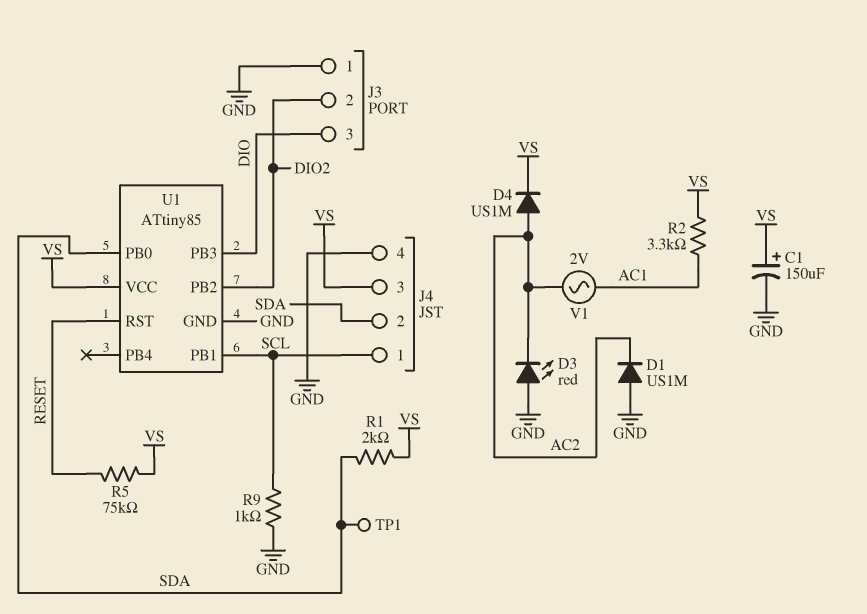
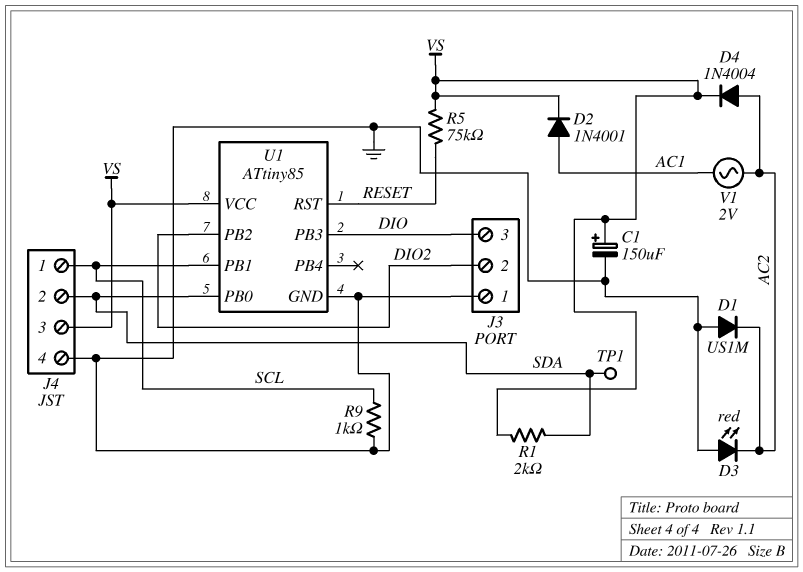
D2: none -> diode 1N4001 (A AC1, K VS)
D4: diode US1M (A AC2, K VS) -> diode 1N4004 (A AC2, K VS)
R2: 3.3k (AC1, VS) -> none

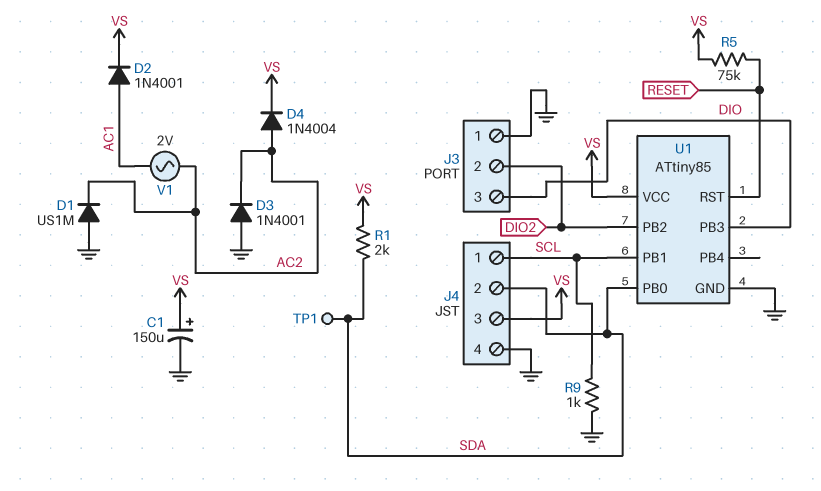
D3: LED red (A GND, K AC2) -> diode 1N4001 (A GND, K AC2)

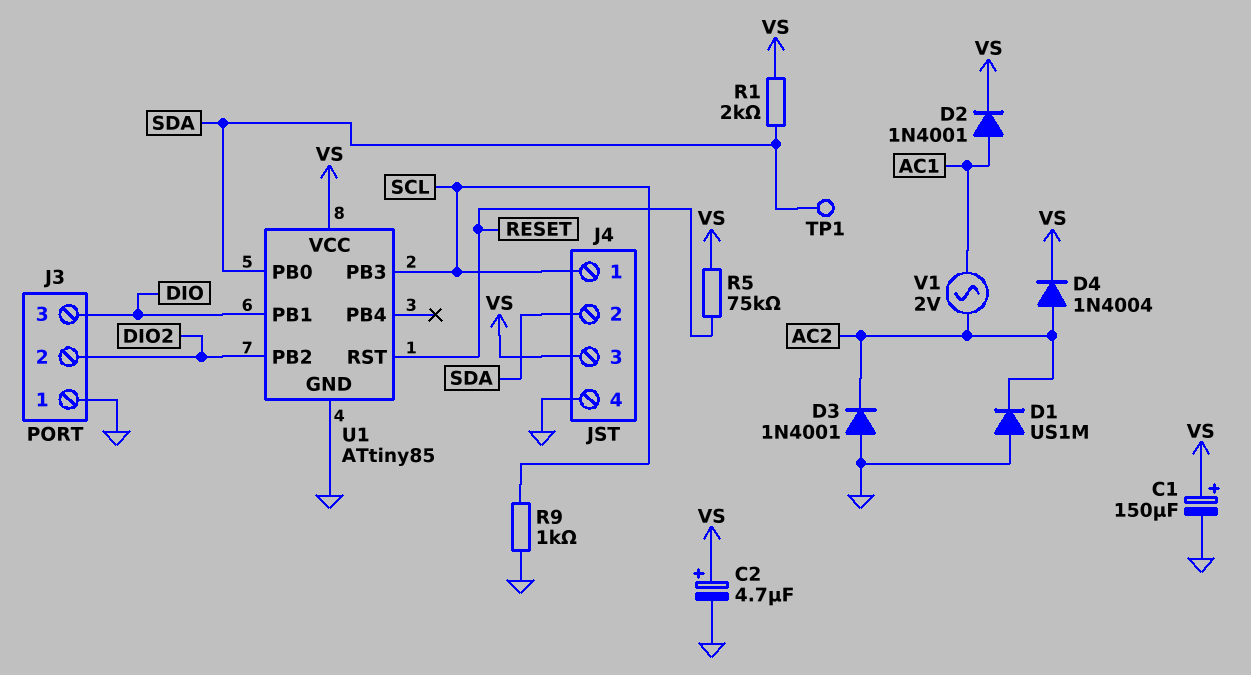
C2: none -> 4.7uF (plus VS, minus GND)
U1 pin PB1: SCL -> DIO
U1 pin PB3: DIO -> SCL

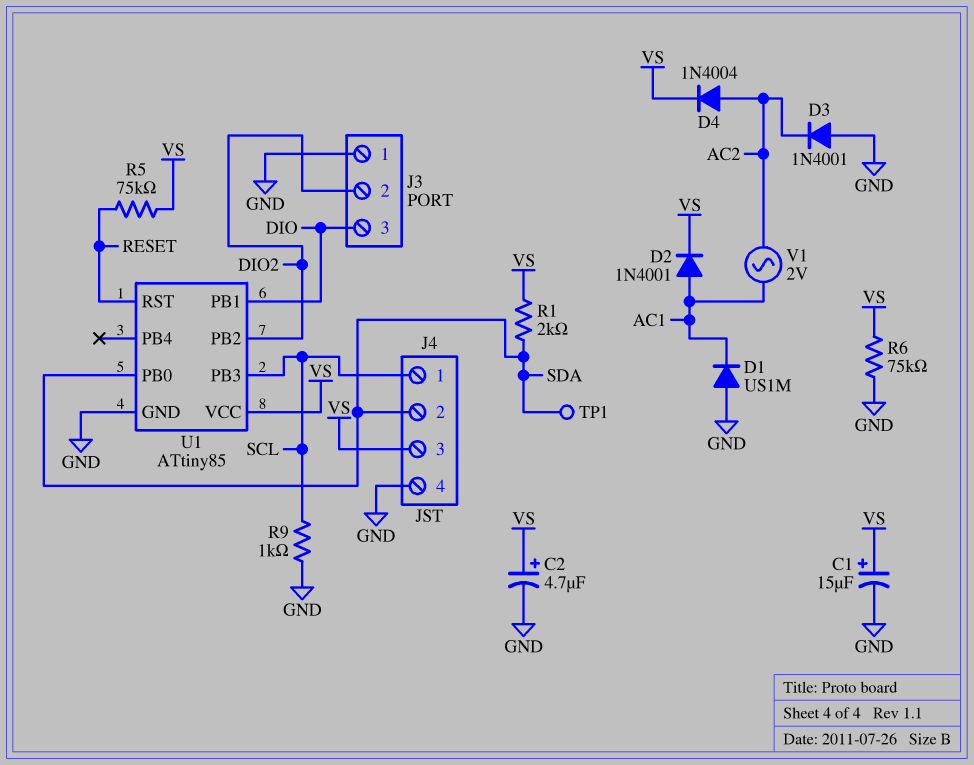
C1: 150uF (plus VS, minus GND) -> 15uF (plus VS, minus GND)
D1: diode US1M (A GND, K AC2) -> diode US1M (A GND, K AC1)
R6: none -> 75k (GND, VS)

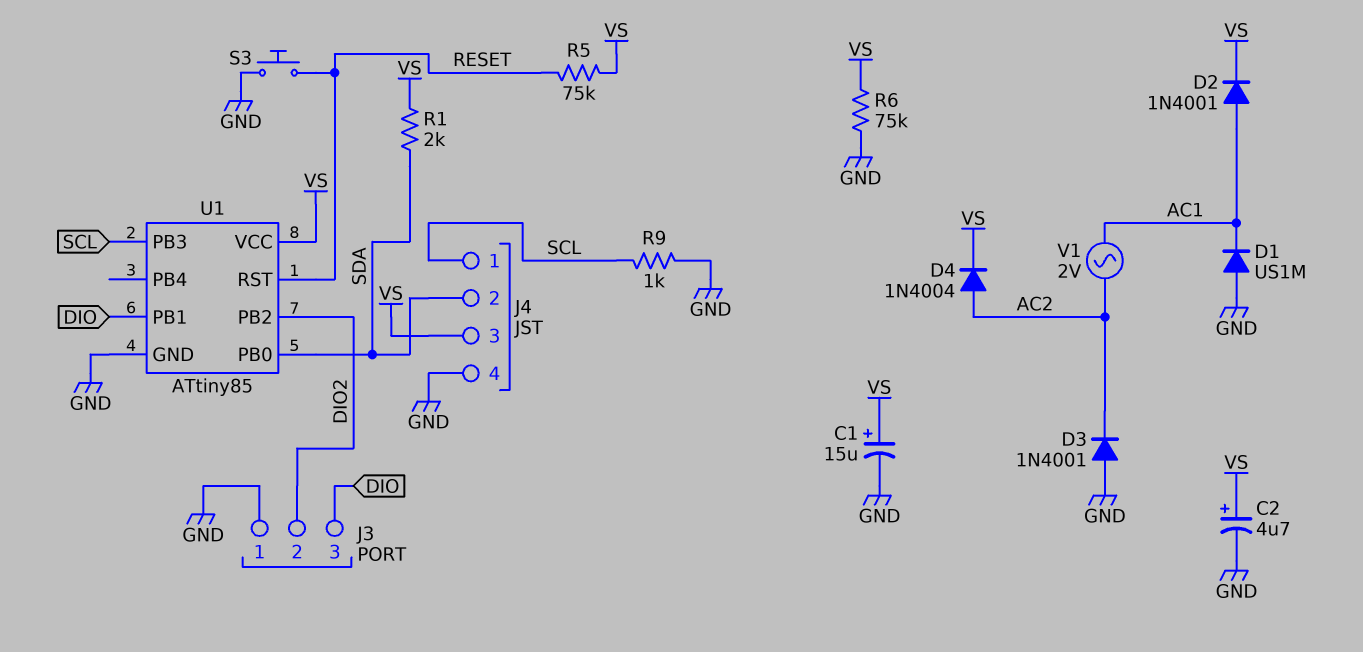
S3: none -> button (GND, RESET)
TP1: test point (SDA) -> none

